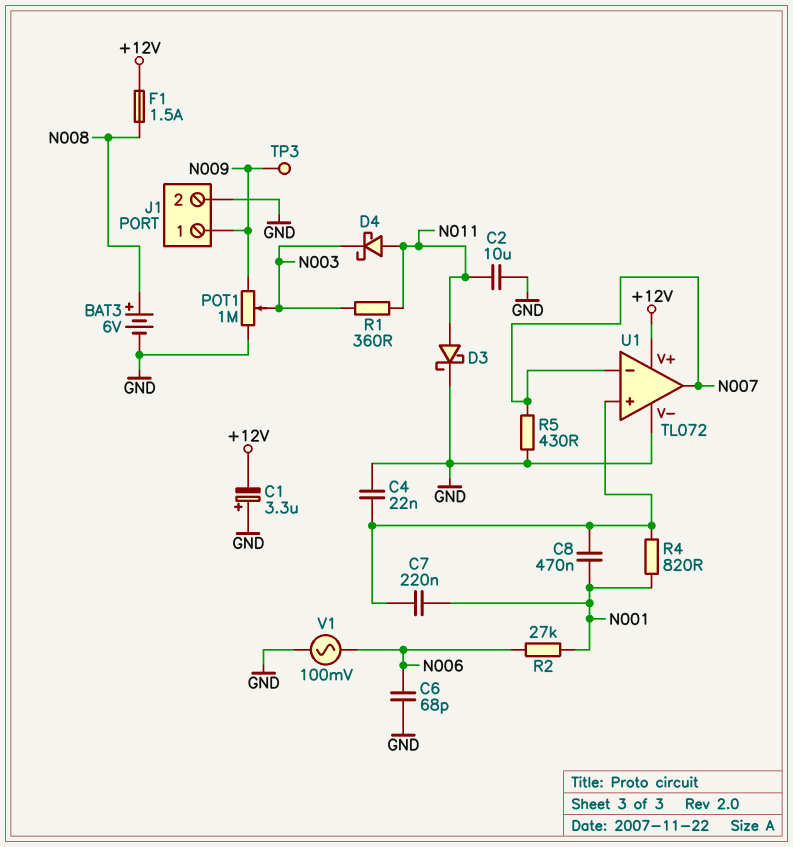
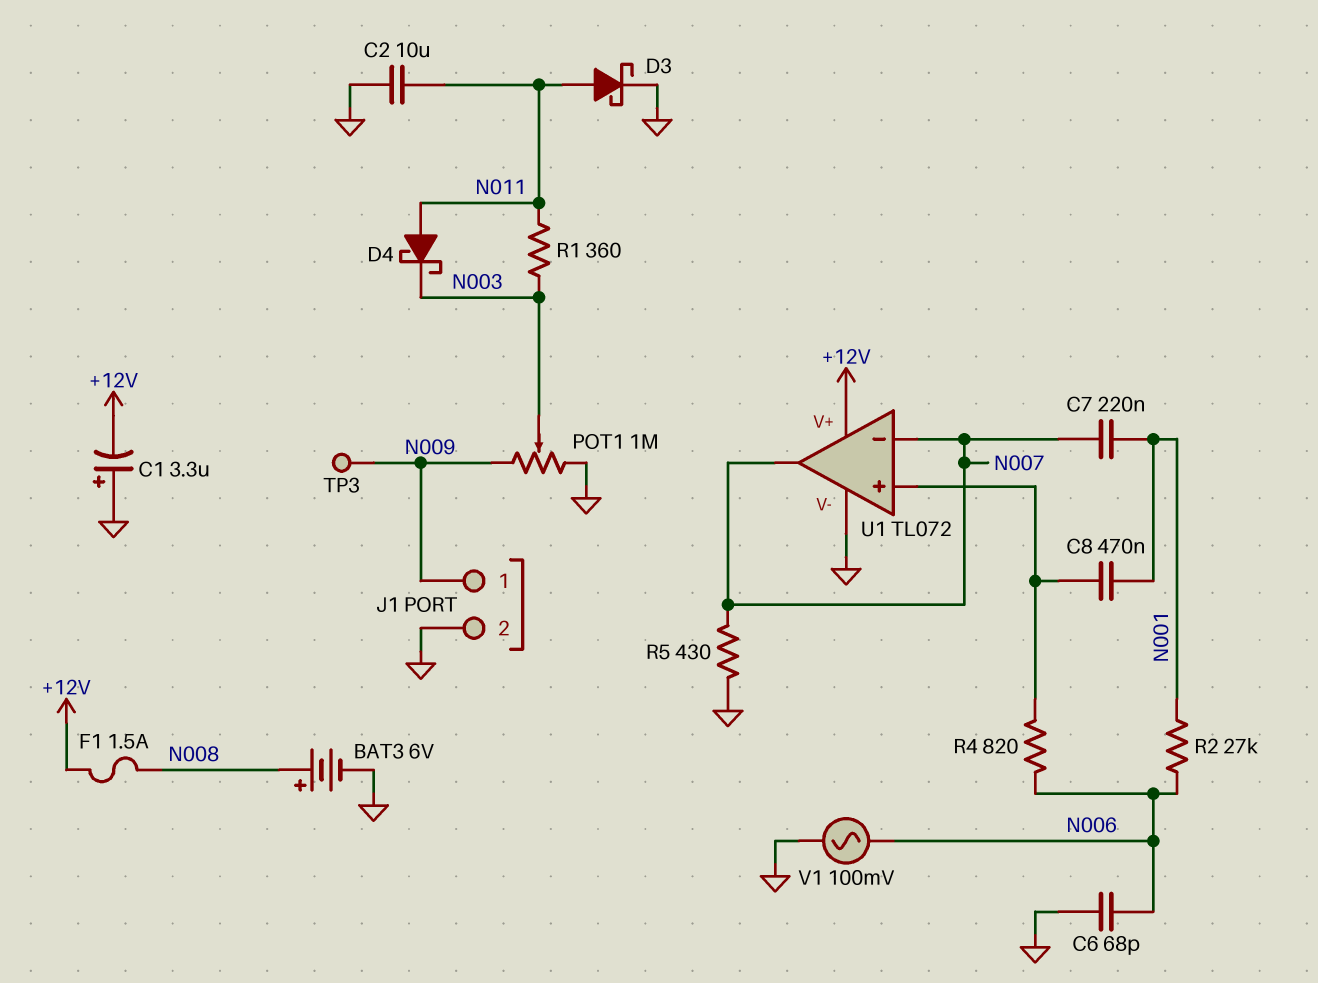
C4: 22nF (GND, U1/in+) -> none
C7: 220nF (N001, U1/in+) -> 220nF (N001, N007)
R4: 820 (N001, U1/in+) -> 820 (N006, U1/in+)

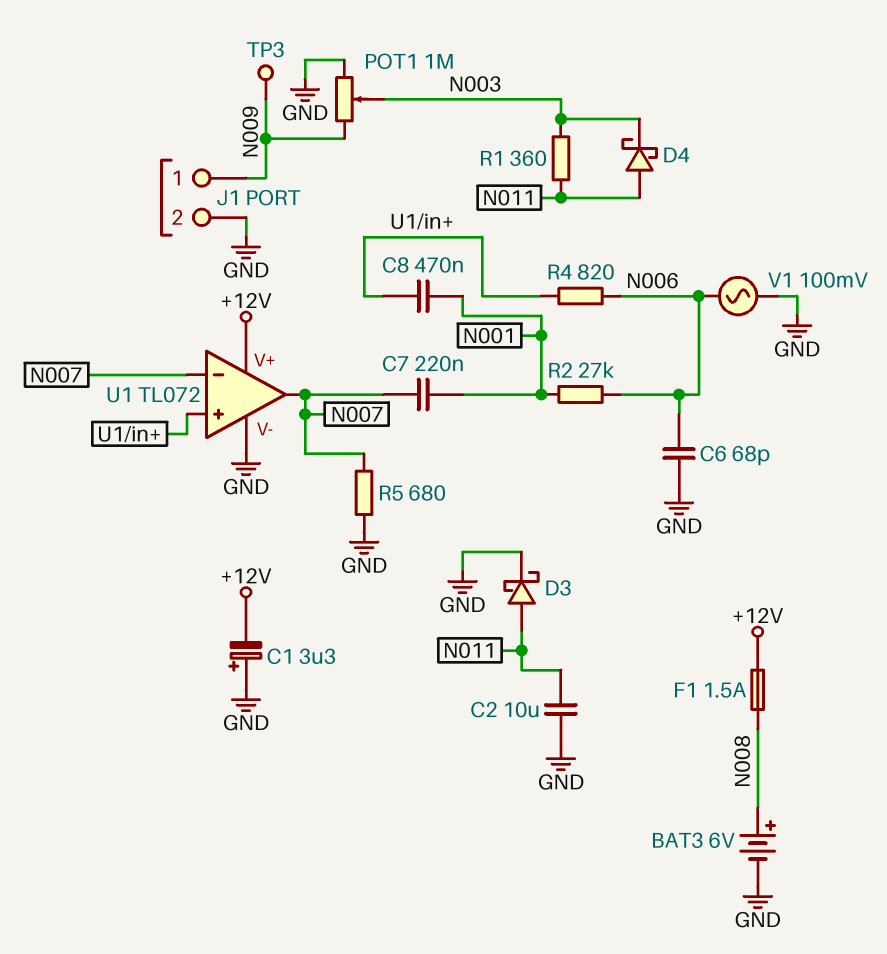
R5: 430 (GND, N007) -> 680 (GND, N007)

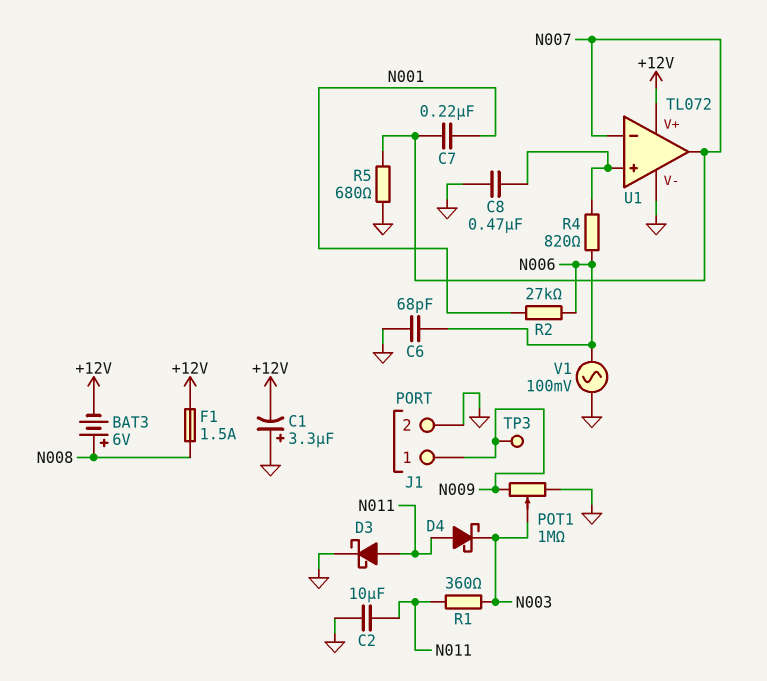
BAT3: 6V (plus N008, minus GND) -> 6V (plus N008, minus +12V)
C8: 470nF (N001, U1/in+) -> 470nF (GND, U1/in+)

